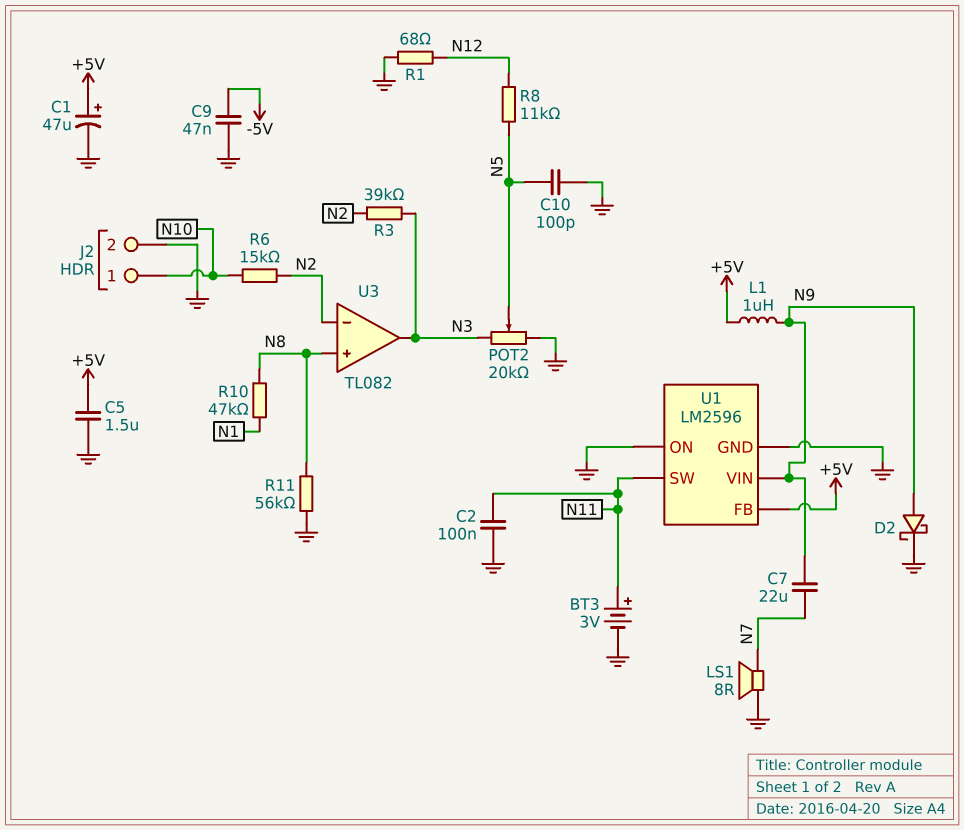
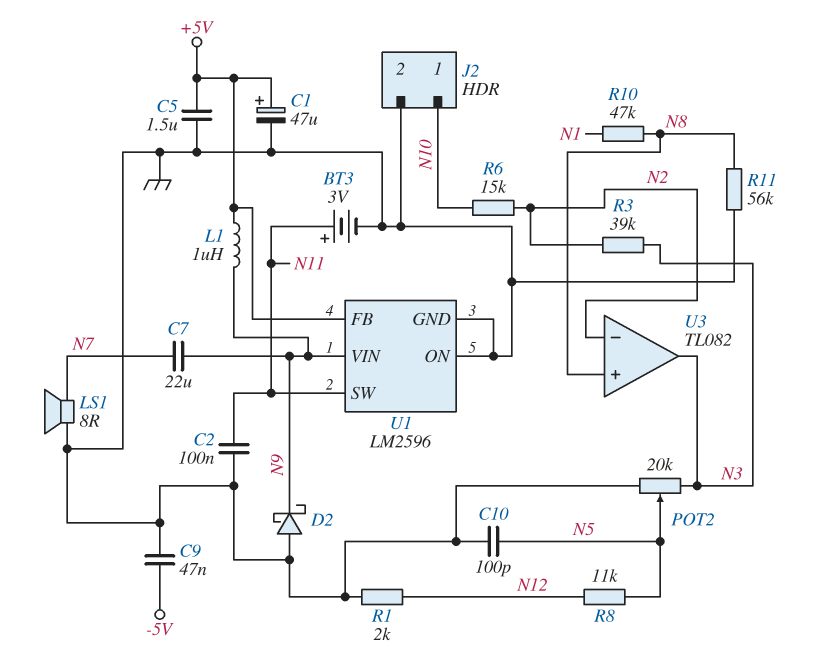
D2: schottky (A N9, K GND) -> schottky (A GND, K N9)
R1: 68 (GND, N12) -> 2k (GND, N12)

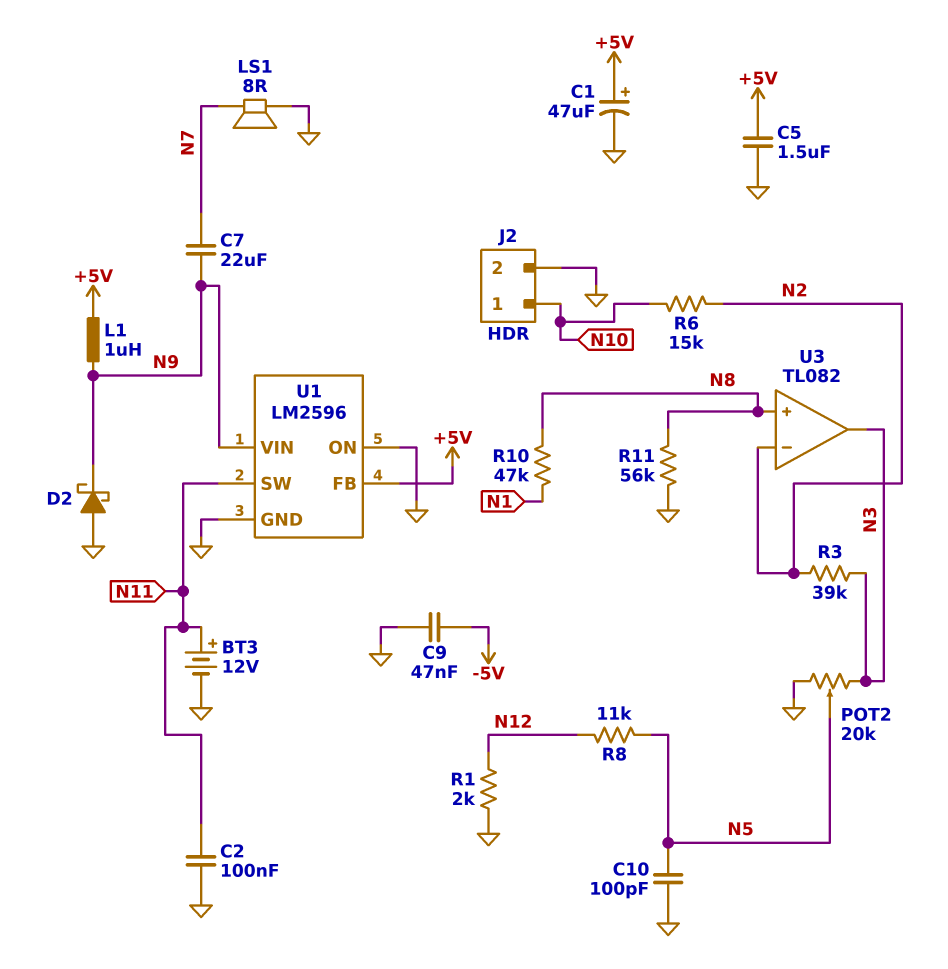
BT3: 3V (plus N11, minus GND) -> 12V (plus N11, minus GND)

